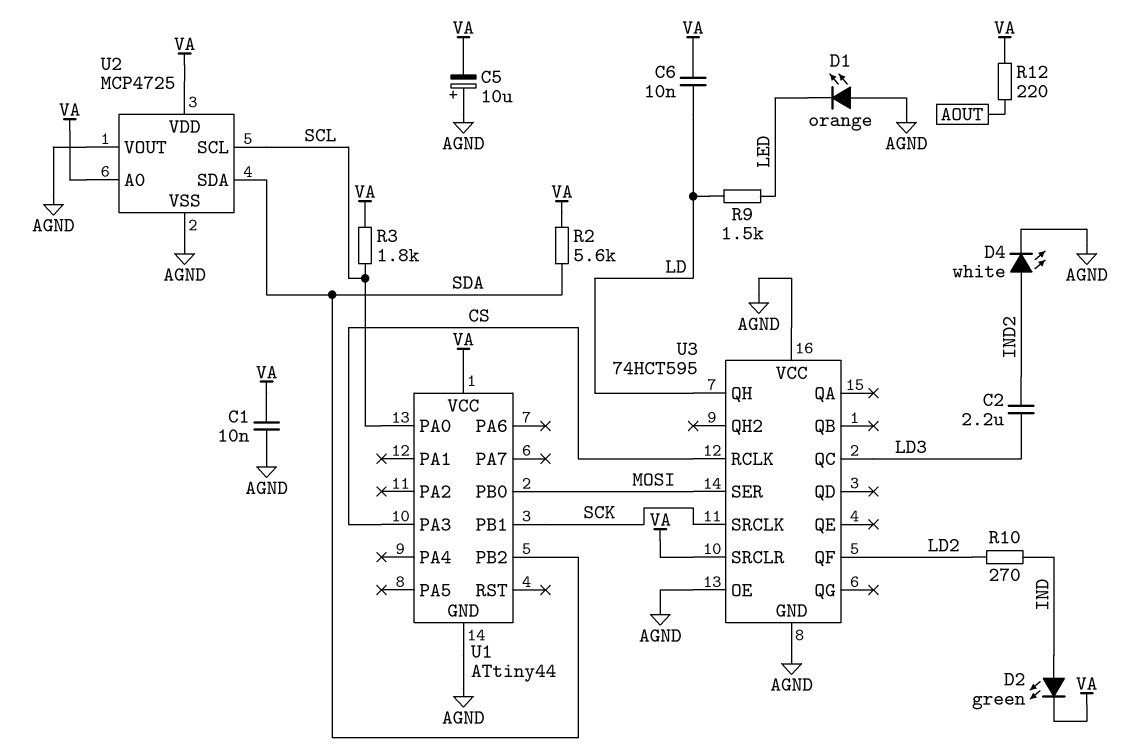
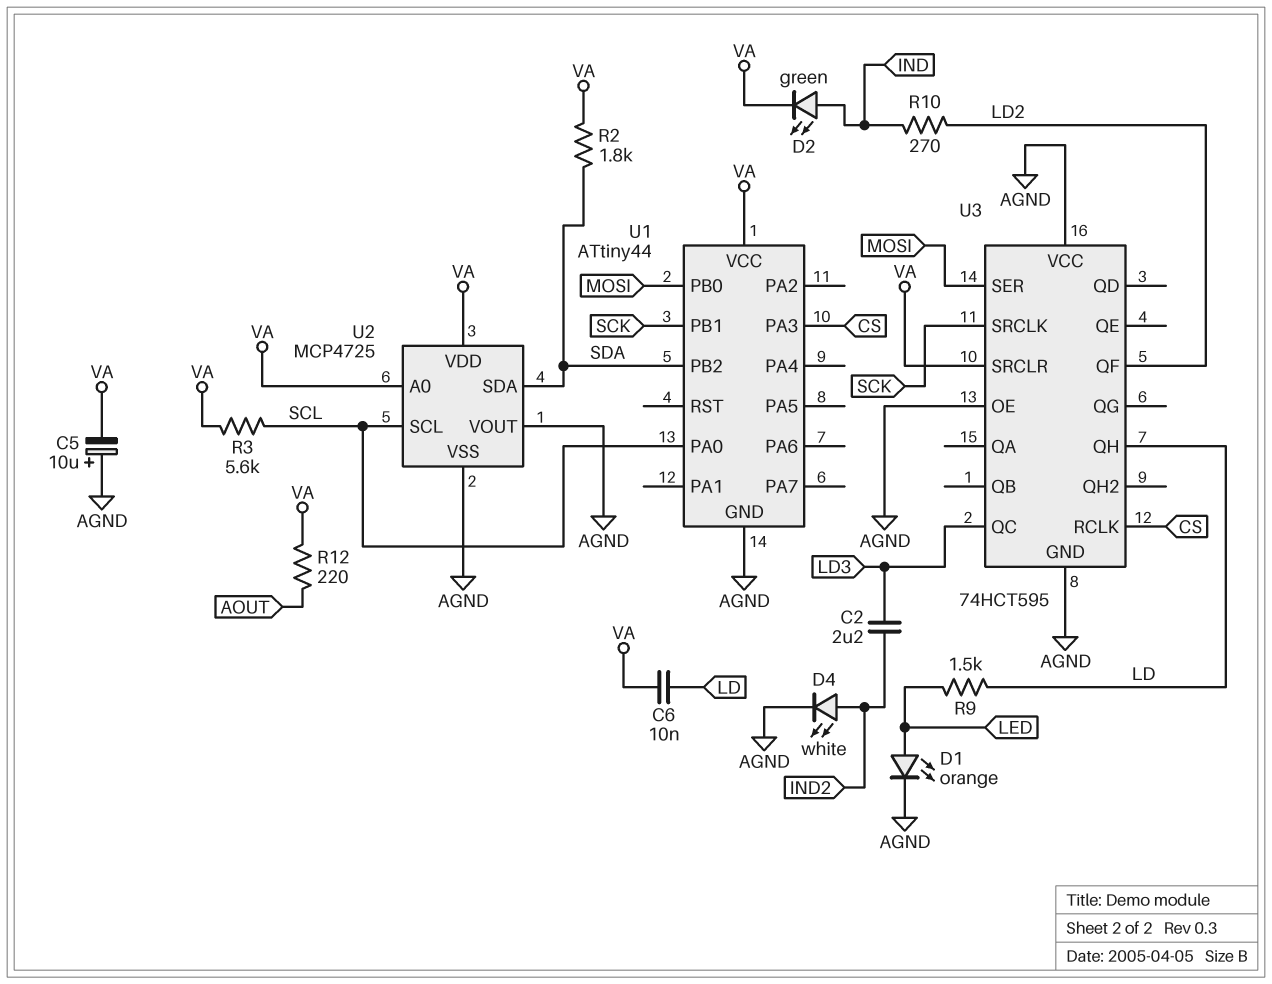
C1: 10nF (AGND, VA) -> none
D1: LED orange (A AGND, K LED) -> LED orange (A LED, K AGND)
R2: 5.6k (SDA, VA) -> 1.8k (SDA, VA)
R3: 1.8k (SCL, VA) -> 5.6k (SCL, VA)

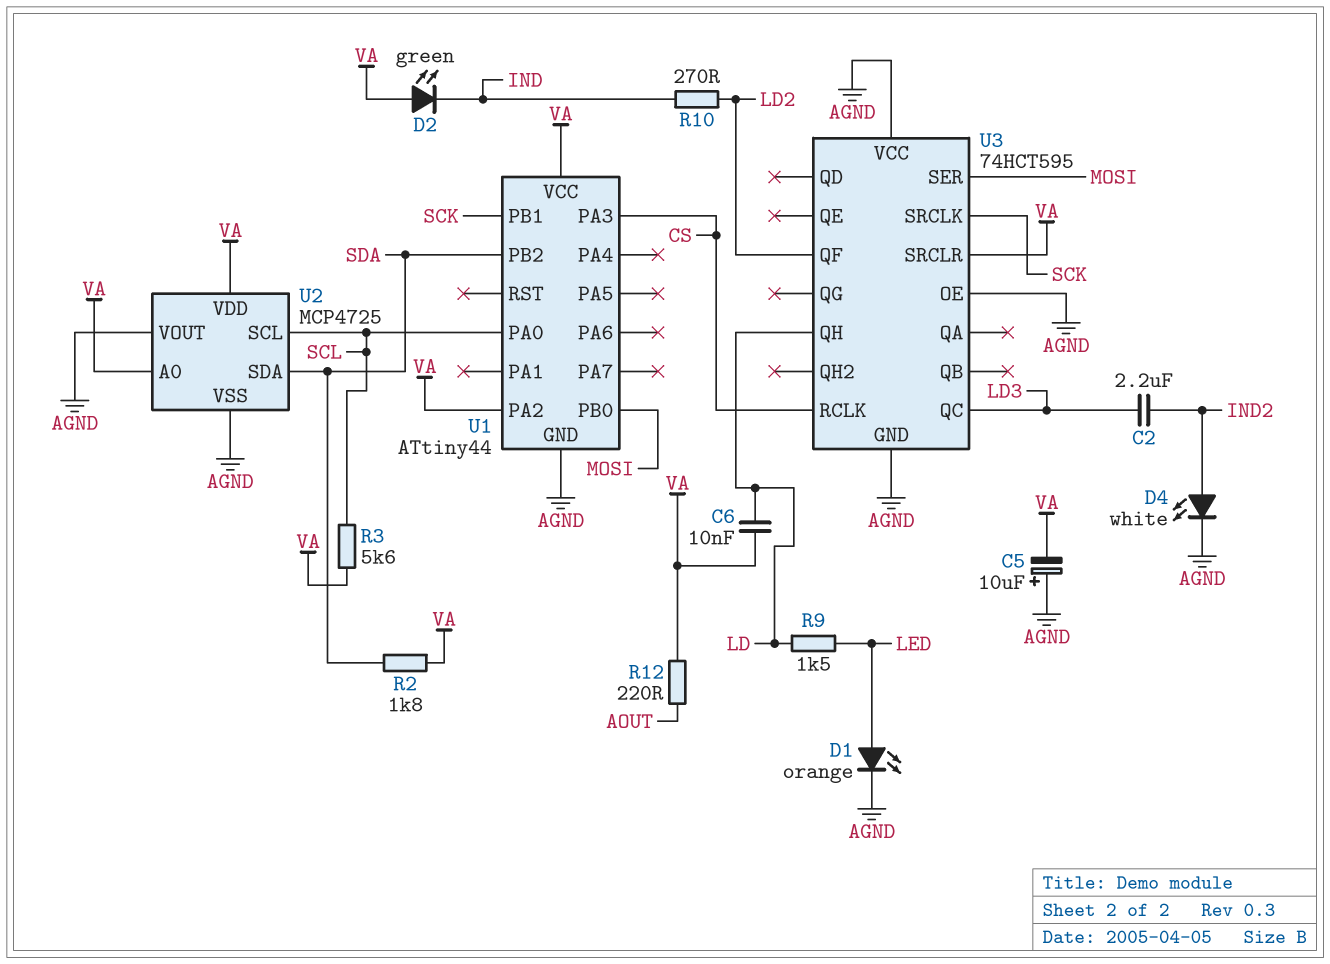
D2: LED green (A IND, K VA) -> LED green (A VA, K IND)
U1 pin PA2: none -> VA

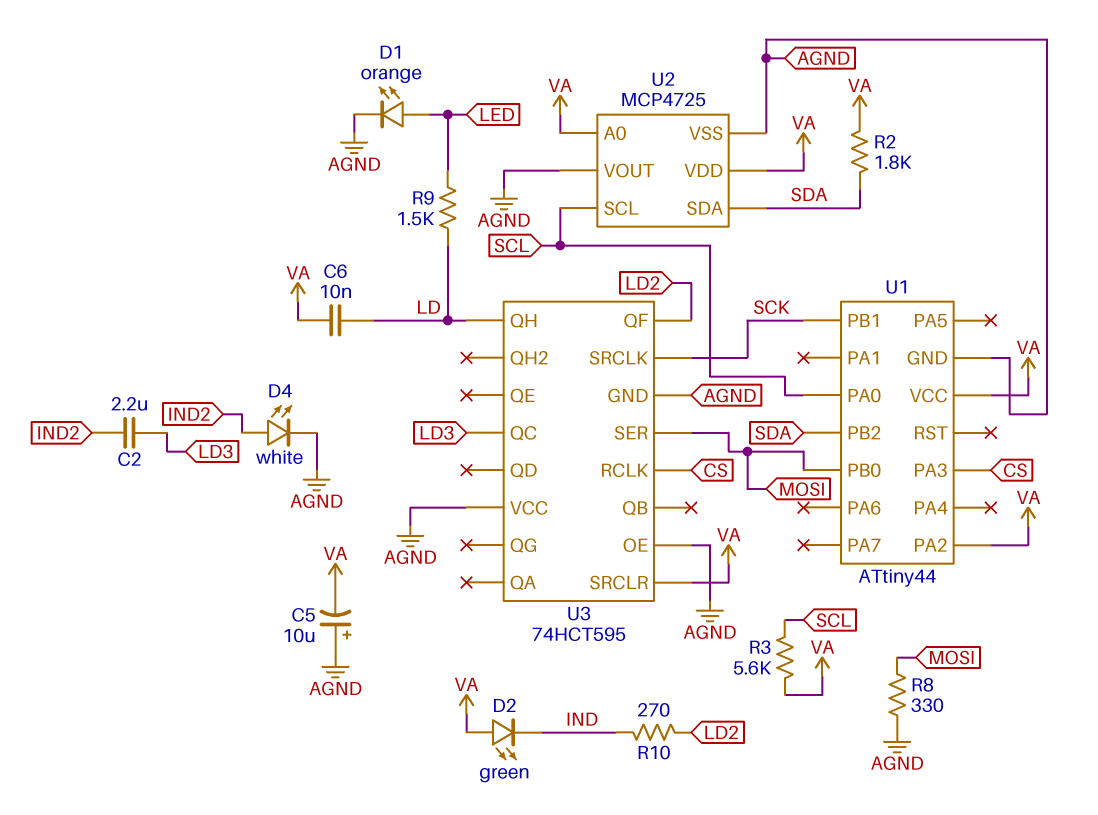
R8: none -> 330 (AGND, MOSI)
R12: 220 (AOUT, VA) -> none

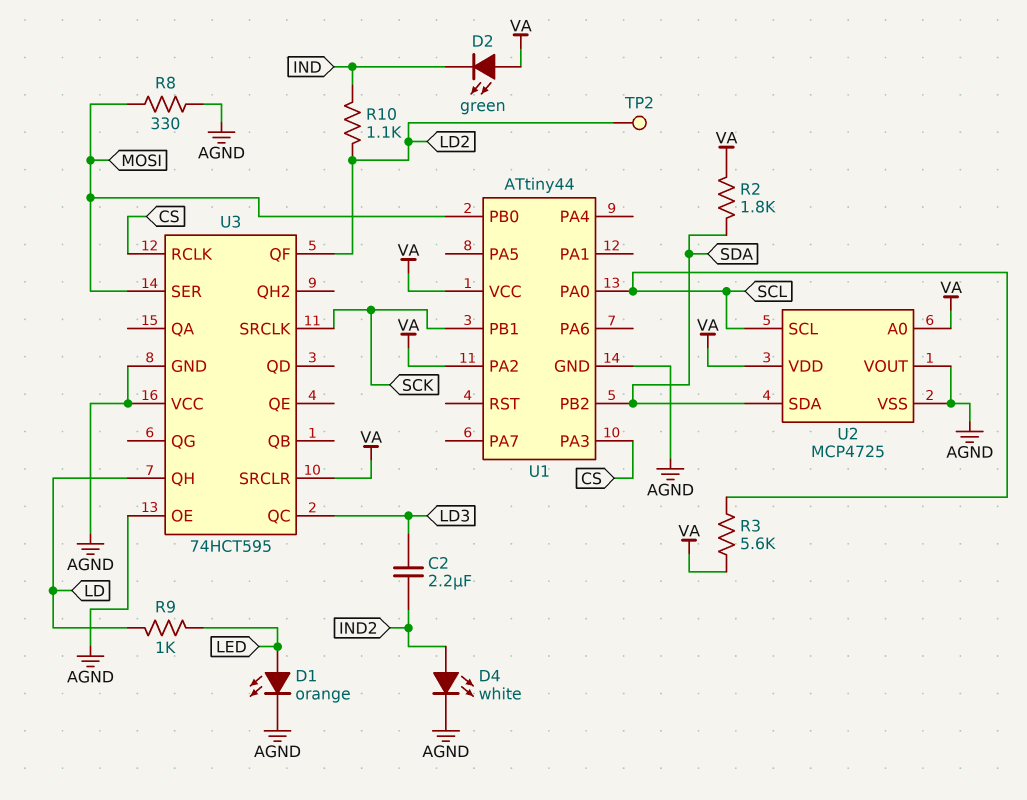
C5: 10uF (plus AGND, minus VA) -> none
C6: 10nF (LD, VA) -> none
R9: 1.5k (LD, LED) -> 1k (LD, LED)
R10: 270 (IND, LD2) -> 1.1k (IND, LD2)
TP2: none -> test point (LD2)

